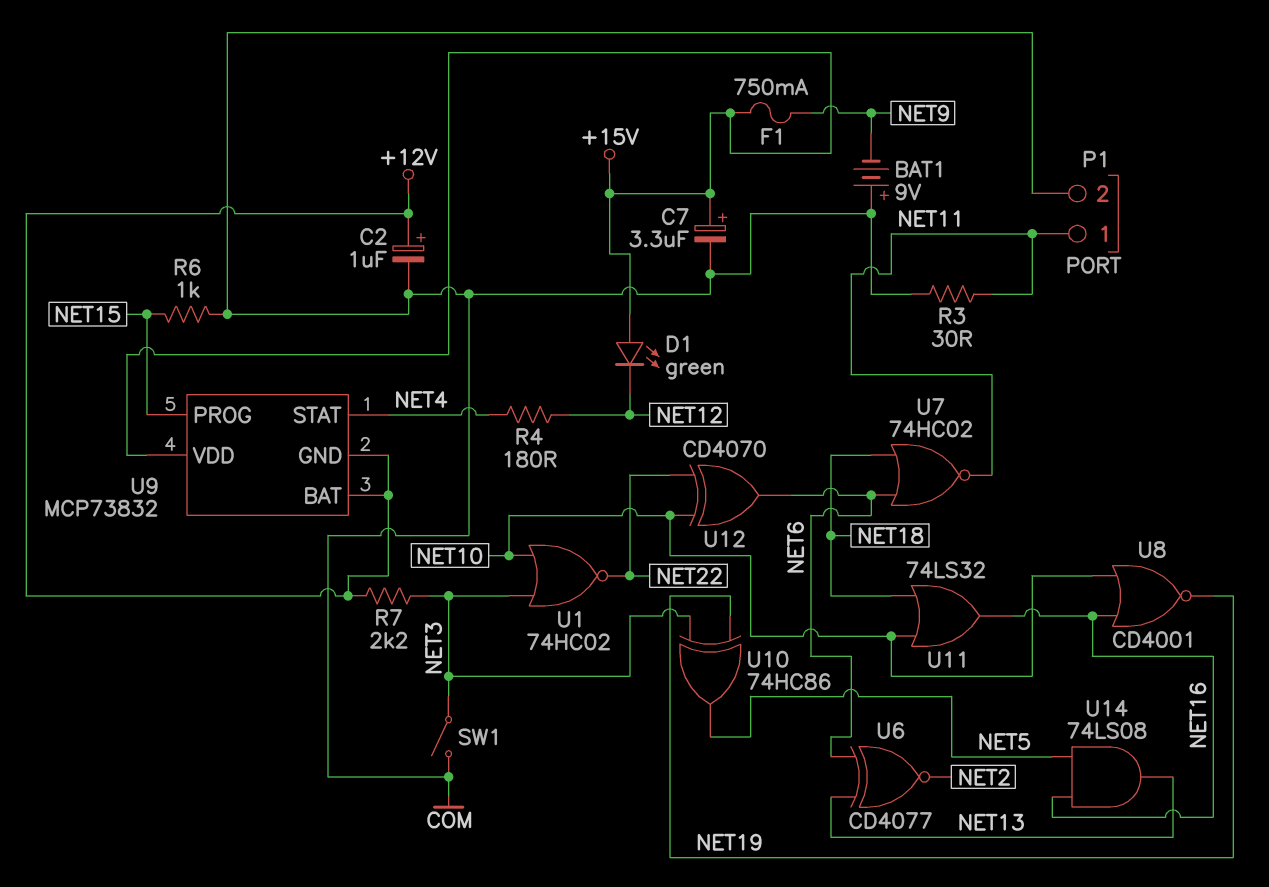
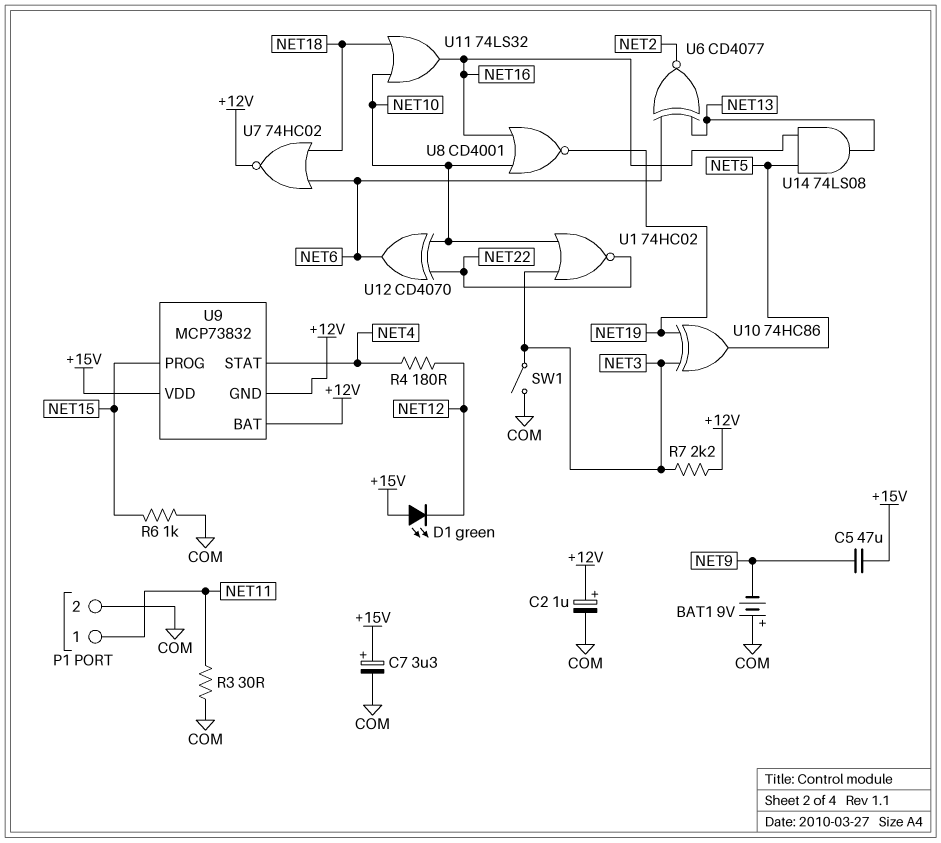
C5: none -> 47uF (+15V, NET9)
F1: 750mA (+15V, NET9) -> none
U7: NOR 74HC02 (in NET6, in NET18, out NET11) -> NOR 74HC02 (in NET6, in NET18, out +12V)

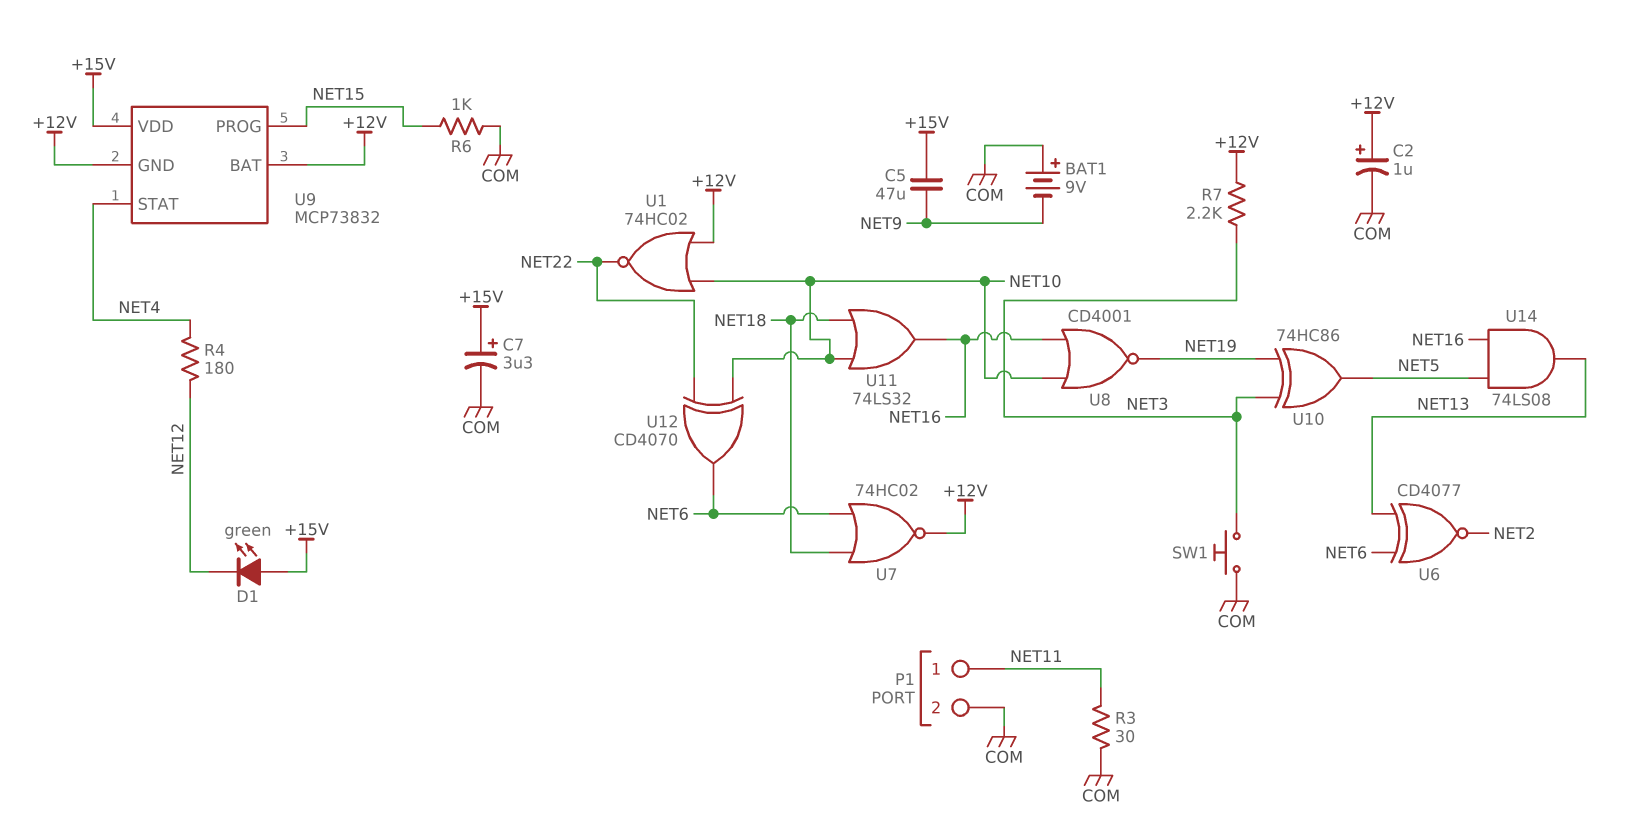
SW1: switch (COM, NET3) -> button (COM, NET3)
U1: NOR 74HC02 (in NET3, in NET10, out NET22) -> NOR 74HC02 (in +12V, in NET10, out NET22)

